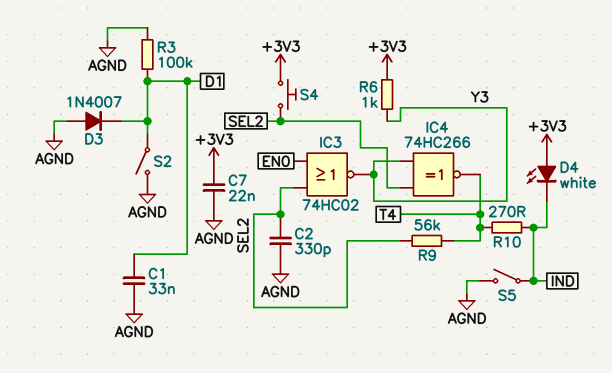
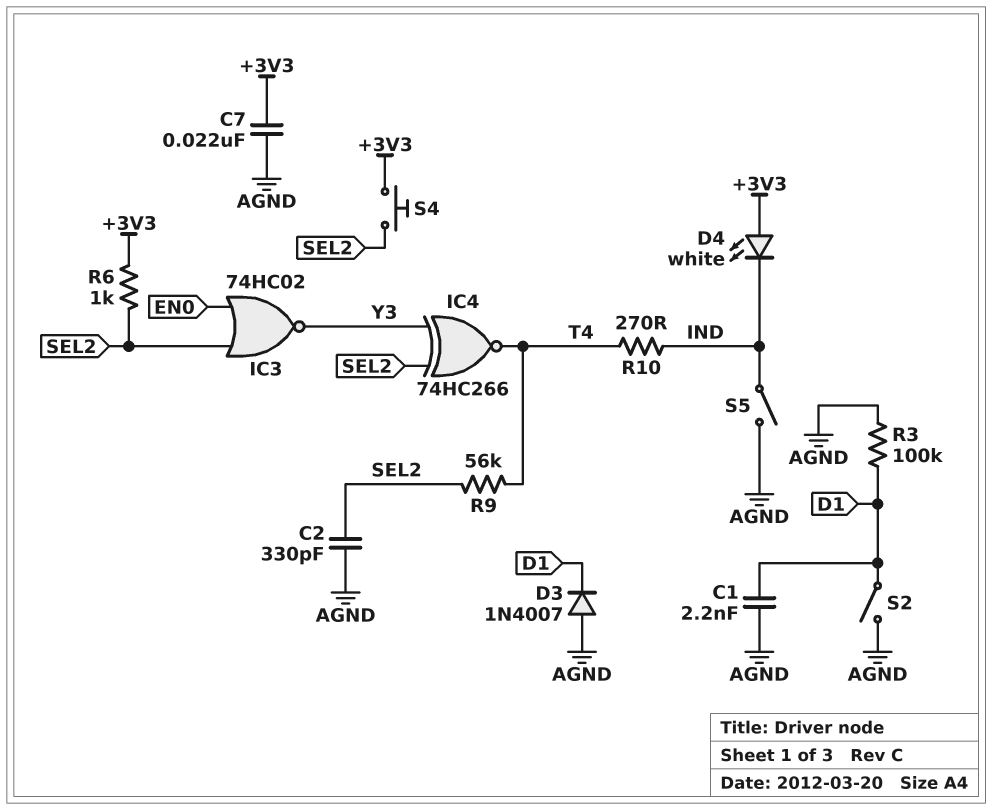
C1: 33nF (AGND, D1) -> 2.2nF (AGND, D1)
R6: 1k (+3V3, Y3) -> 1k (+3V3, SEL2)

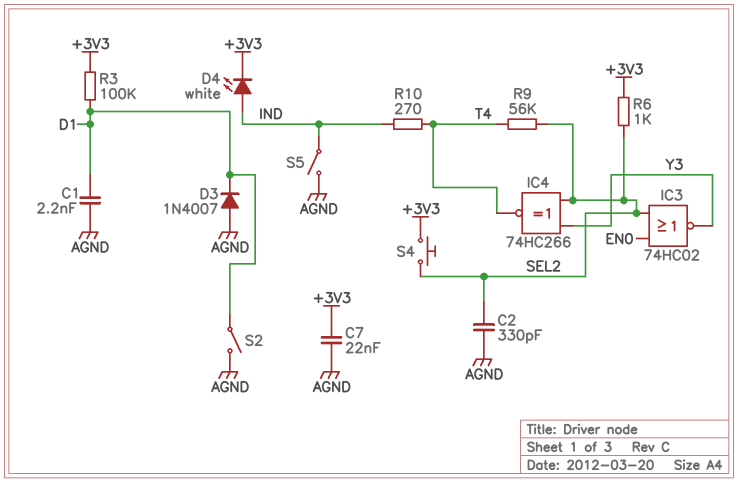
D4: LED white (A +3V3, K IND) -> LED white (A IND, K +3V3)
R3: 100k (AGND, D1) -> 100k (+3V3, D1)

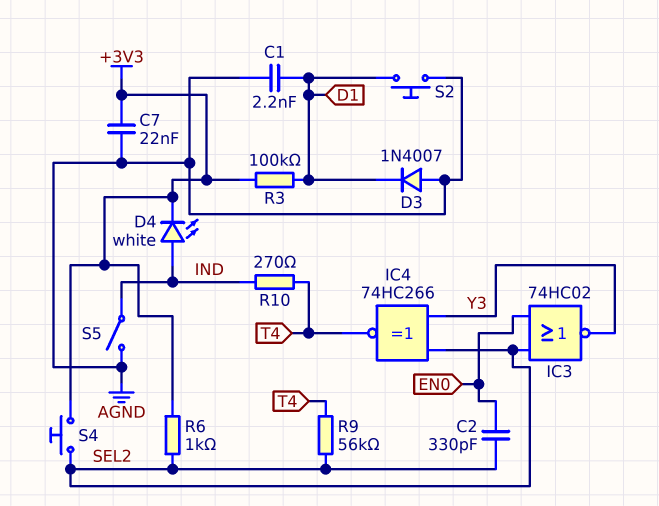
C2: 330pF (AGND, SEL2) -> 330pF (EN0, SEL2)
S2: switch (AGND, D1) -> button (AGND, D1)

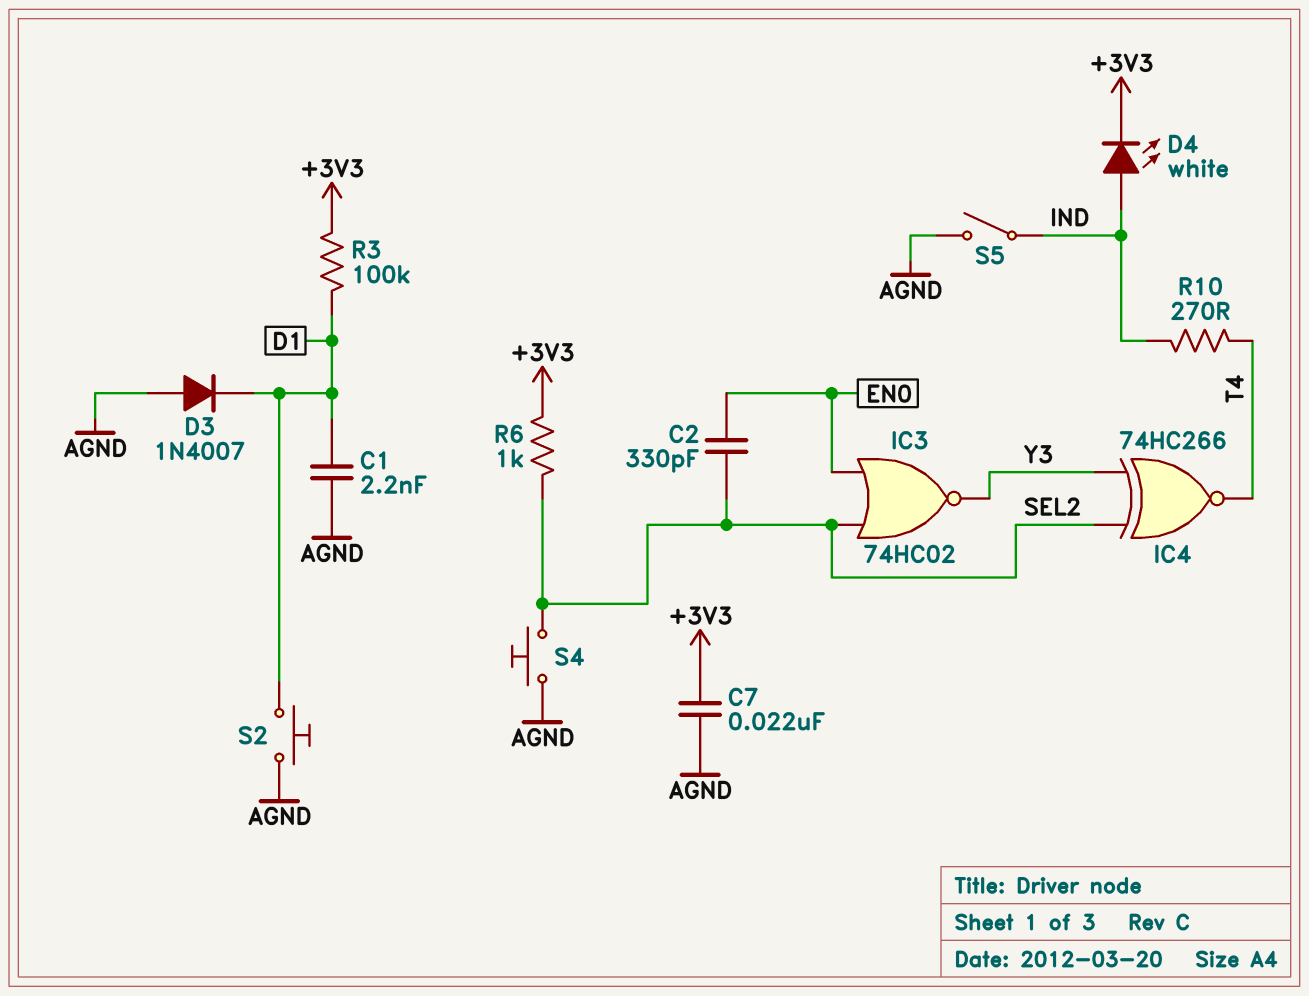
R9: 56k (SEL2, T4) -> none
S4: button (+3V3, SEL2) -> button (AGND, SEL2)

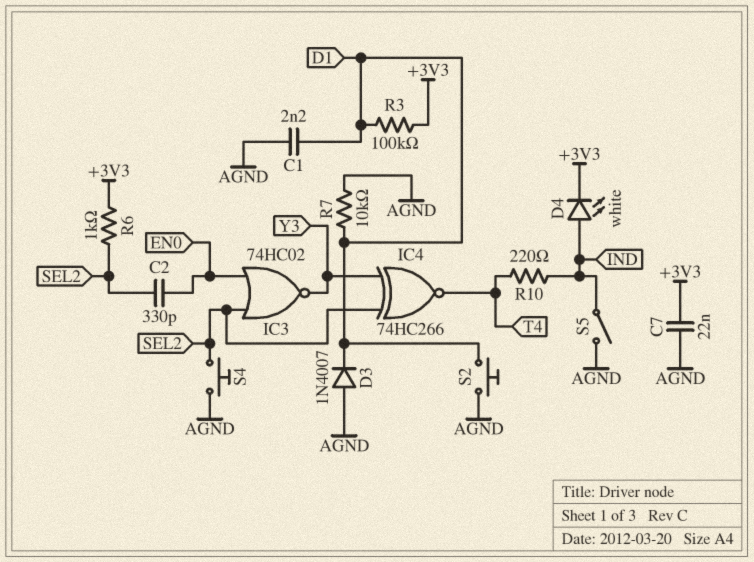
R7: none -> 10k (AGND, D1)
R10: 270 (IND, T4) -> 220 (IND, T4)

